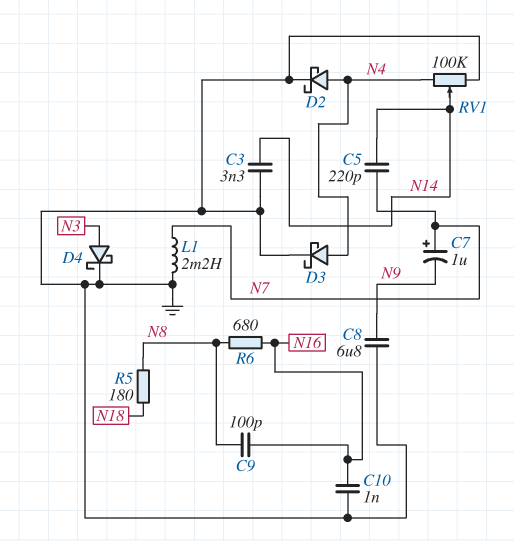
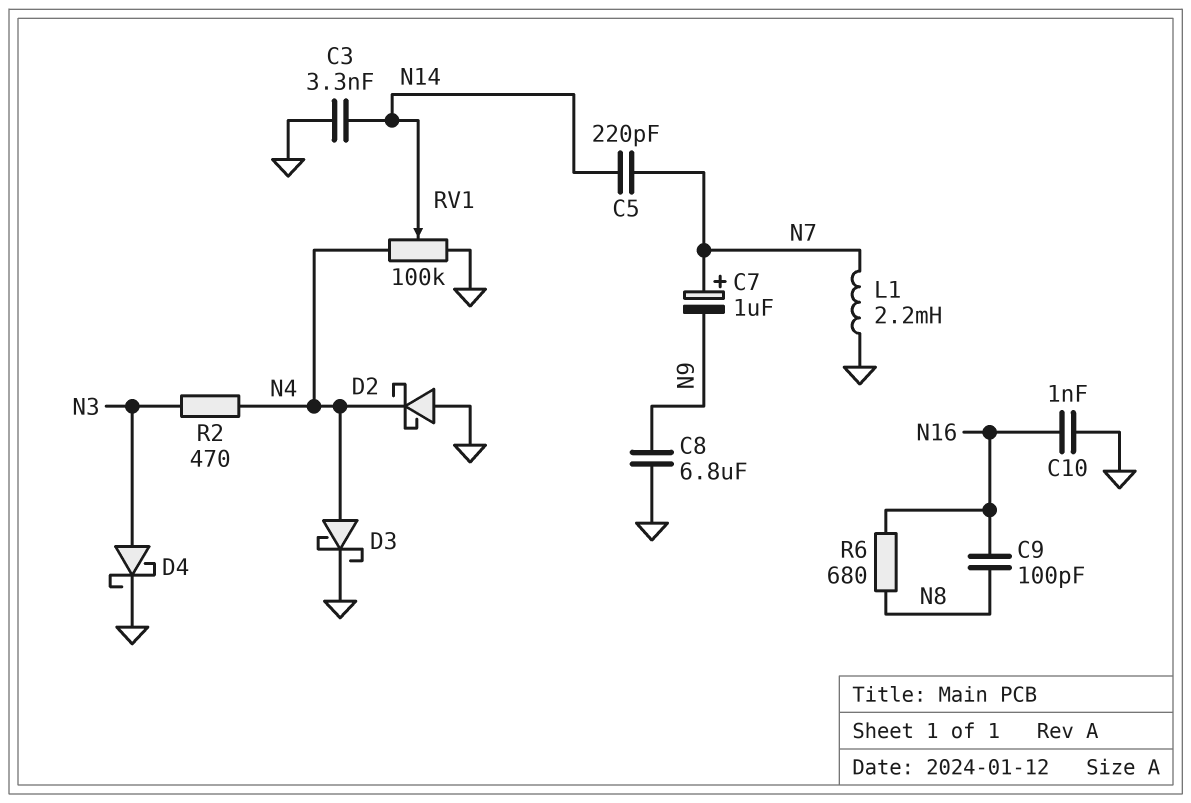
D2: schottky (A N4, K GND) -> schottky (A GND, K N4)
R2: none -> 470 (N3, N4)
R5: 180 (N8, N18) -> none

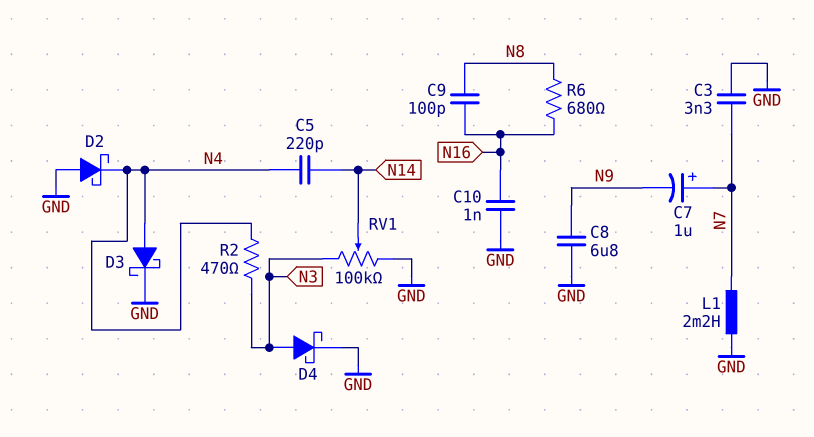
C3: 3.3nF (GND, N14) -> 3.3nF (GND, N7)
C5: 220pF (N7, N14) -> 220pF (N4, N14)
RV1: 100k (GND, N4, wiper N14) -> 100k (GND, N3, wiper N14)

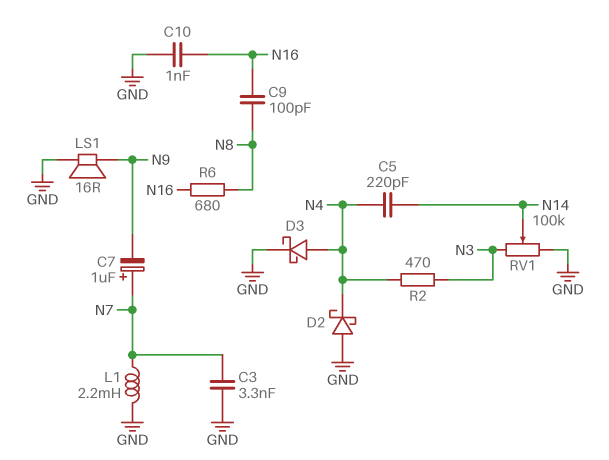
C8: 6.8uF (GND, N9) -> none
D4: schottky (A N3, K GND) -> none
LS1: none -> speaker 16R (GND, N9)

